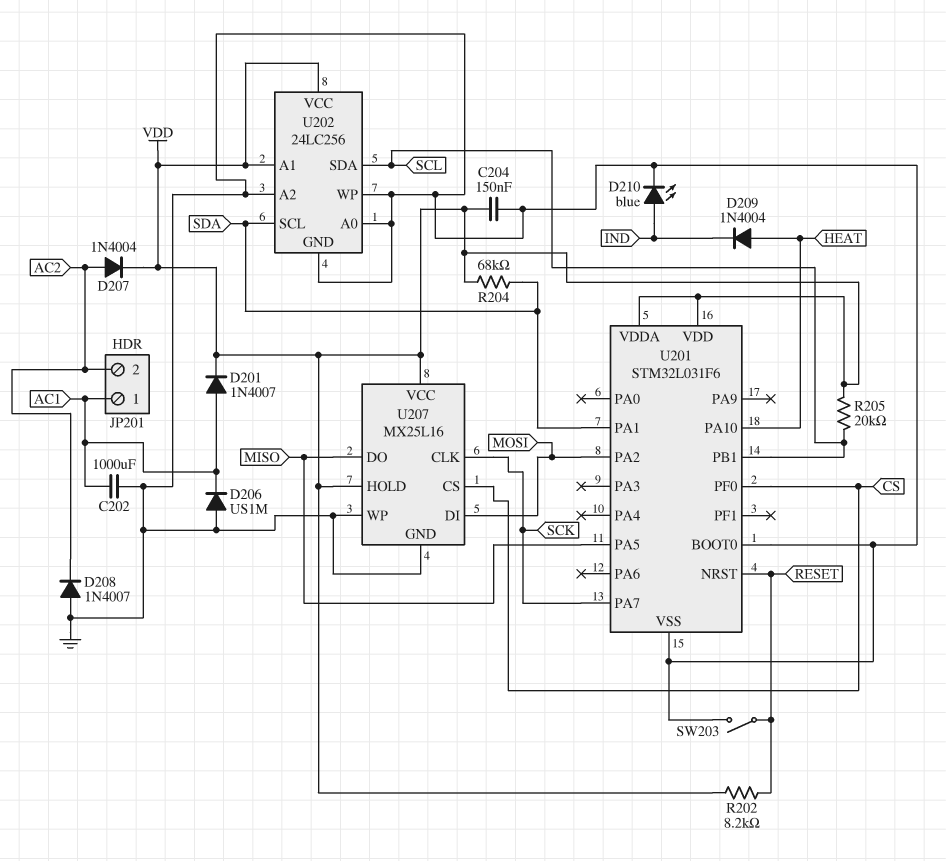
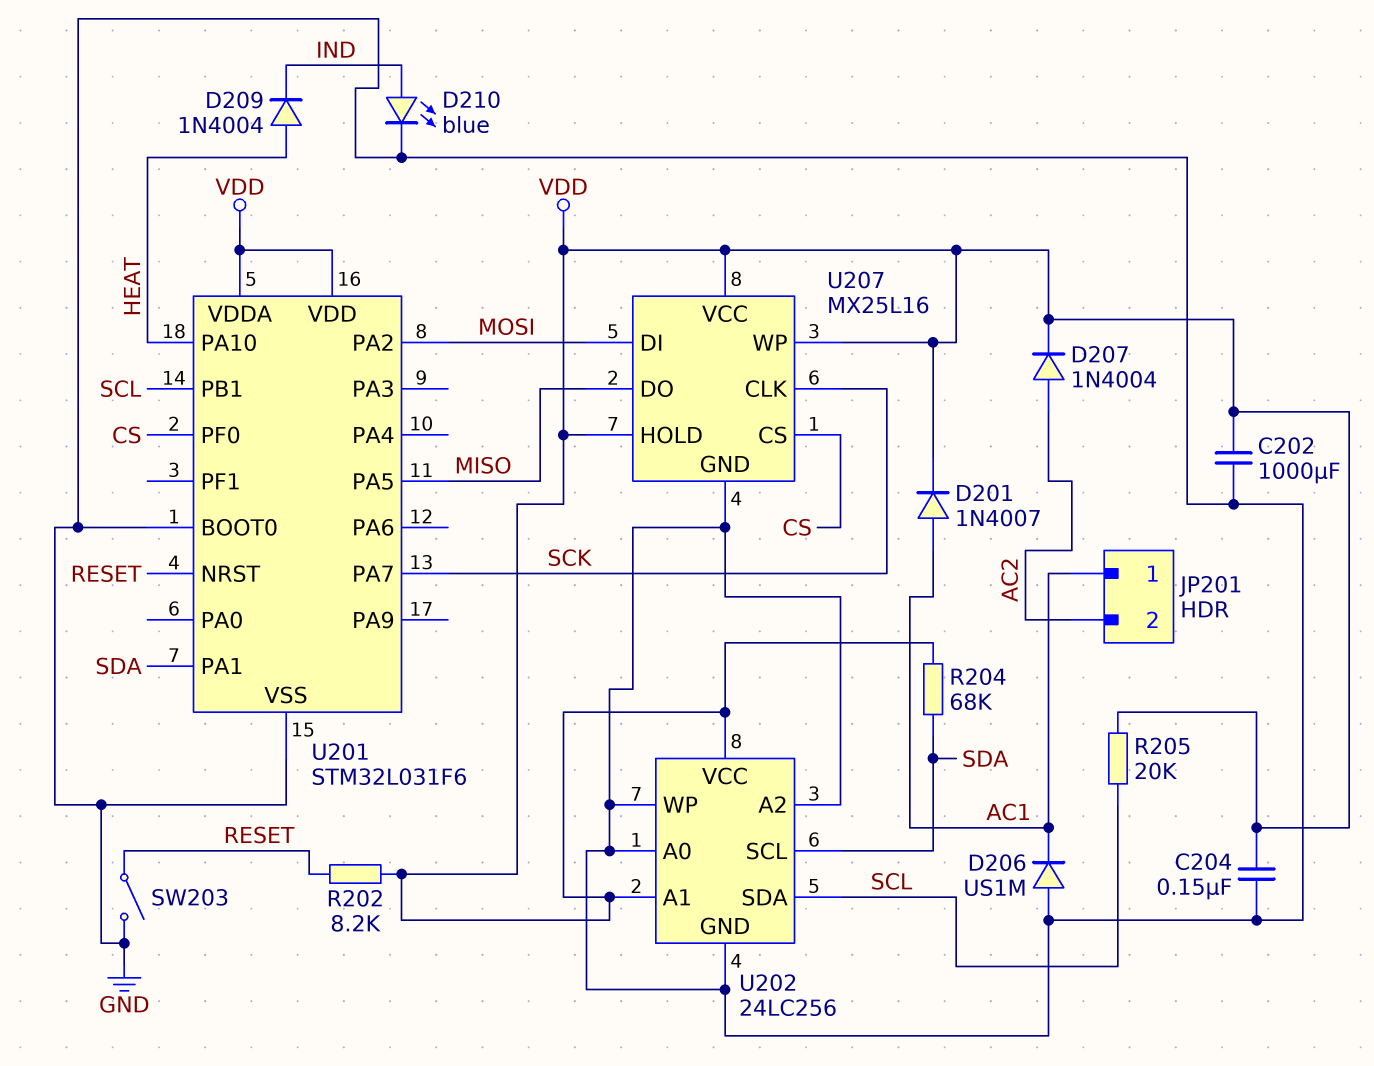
C202: 1000uF (AC1, GND) -> 1000uF (GND, VDD)
D208: diode 1N4007 (A GND, K AC2) -> none
U207 pin WP: GND -> VDD

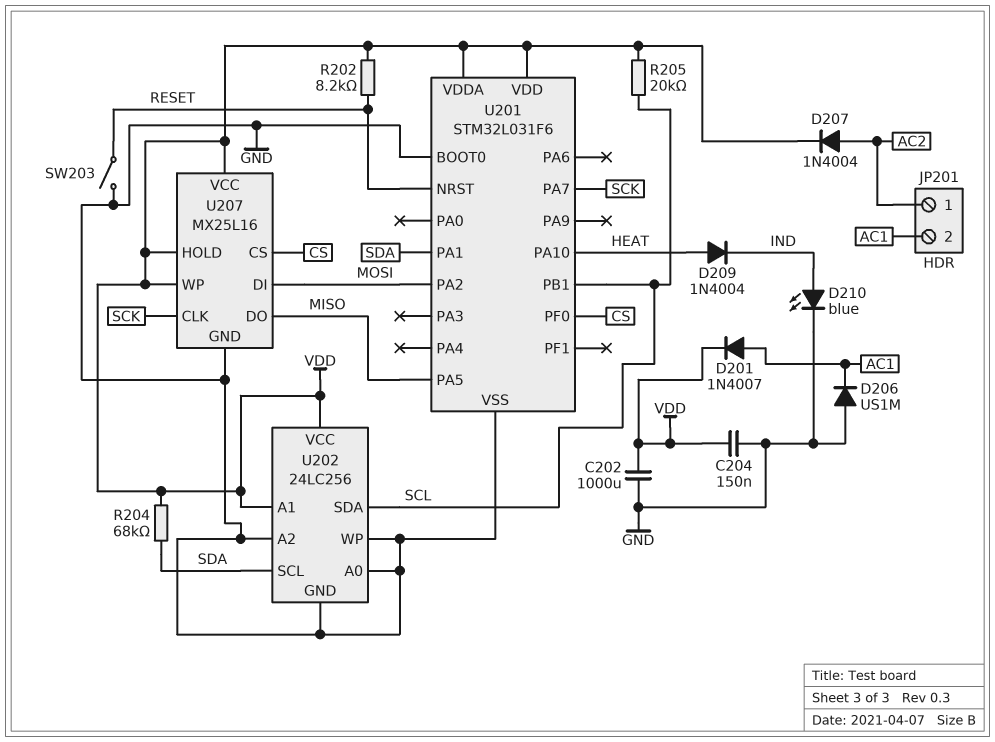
JP201 pin 1: AC1 -> AC2
JP201 pin 2: AC2 -> AC1

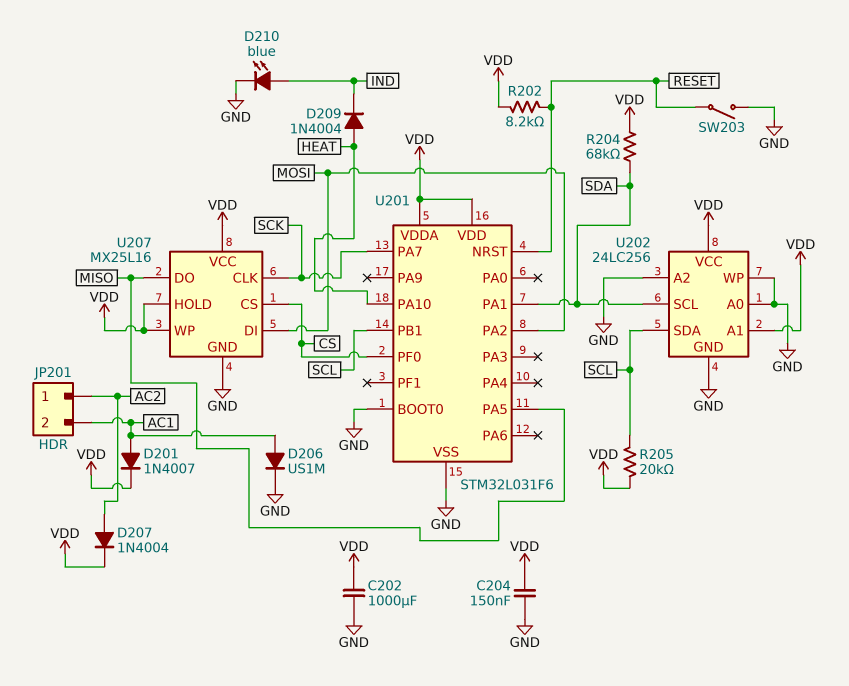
D206: diode US1M (A GND, K AC1) -> diode US1M (A AC1, K GND)

